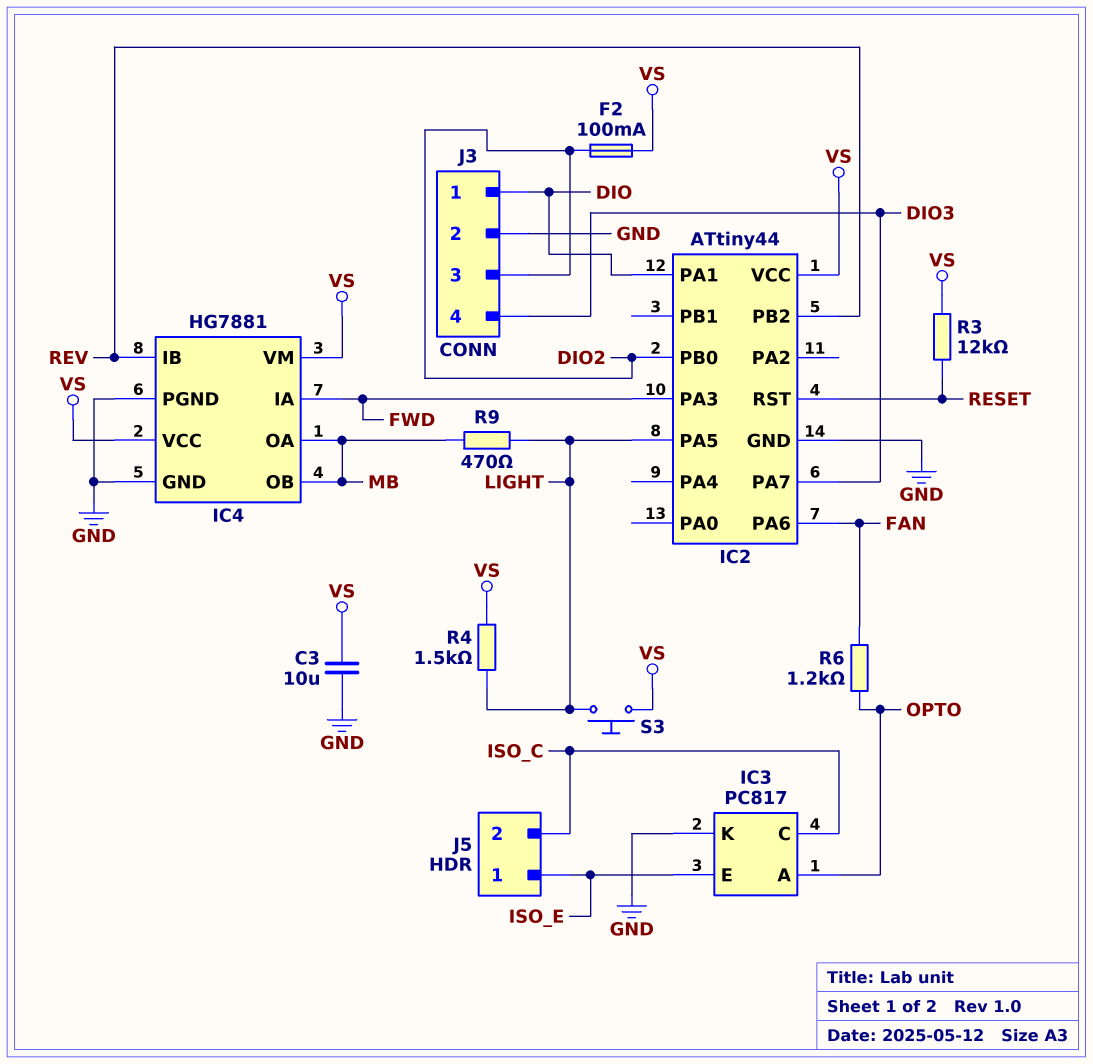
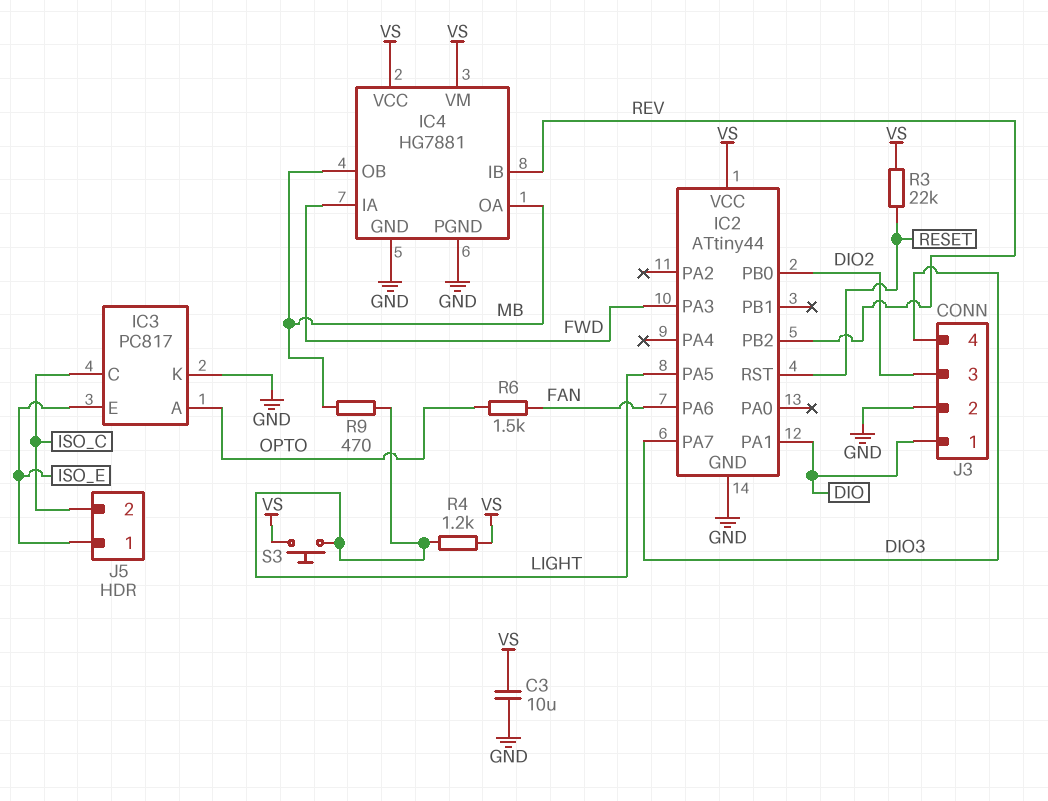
F2: 100mA (DIO2, VS) -> none
R3: 12k (RESET, VS) -> 22k (RESET, VS)
R4: 1.5k (LIGHT, VS) -> 1.2k (LIGHT, VS)
R6: 1.2k (FAN, OPTO) -> 1.5k (FAN, OPTO)

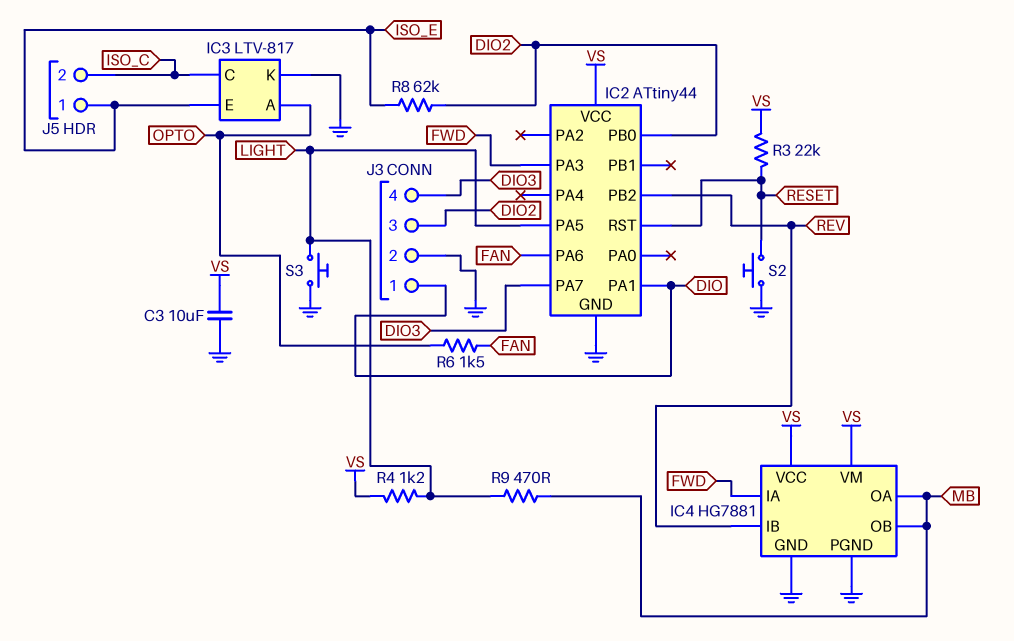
IC3: PC817 -> LTV-817
R8: none -> 62k (DIO2, ISO_E)
S2: none -> button (GND, RESET)
S3: button (LIGHT, VS) -> button (GND, LIGHT)

